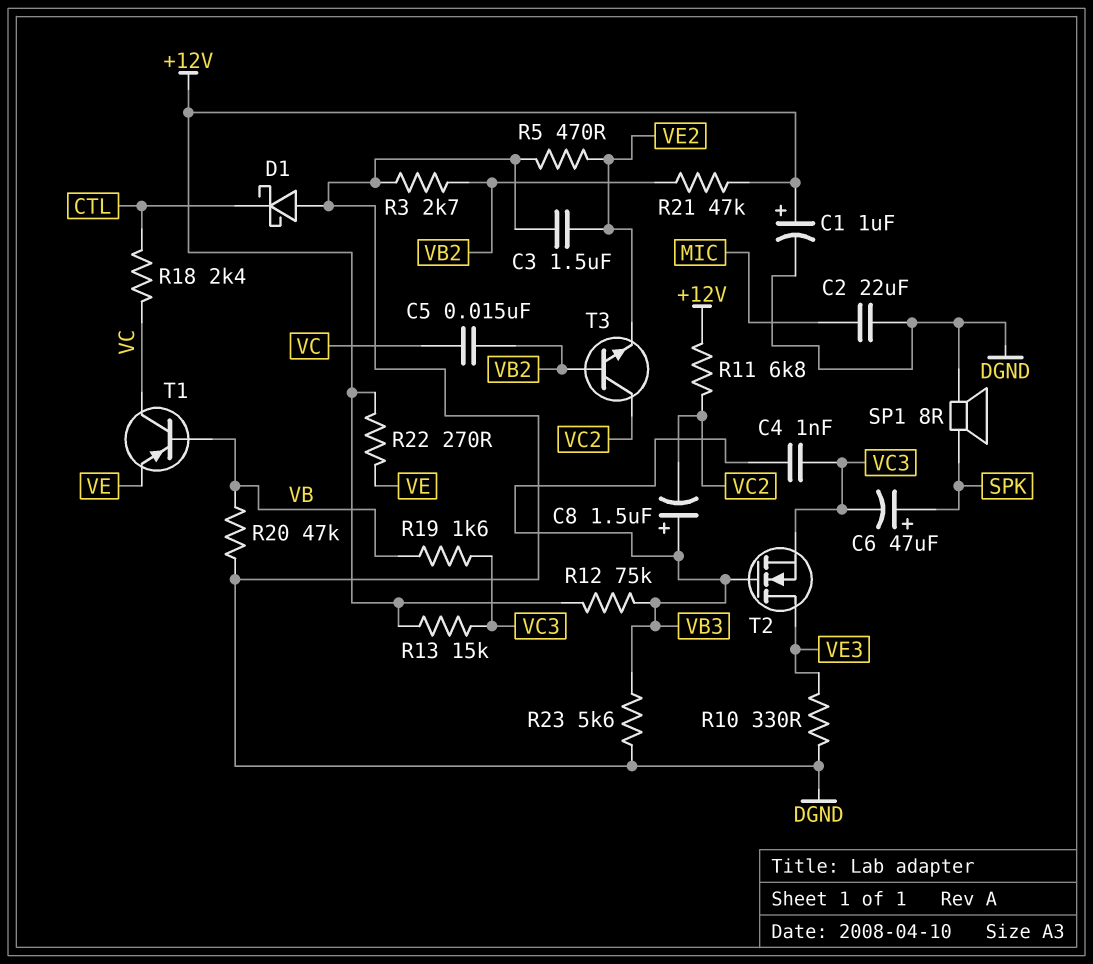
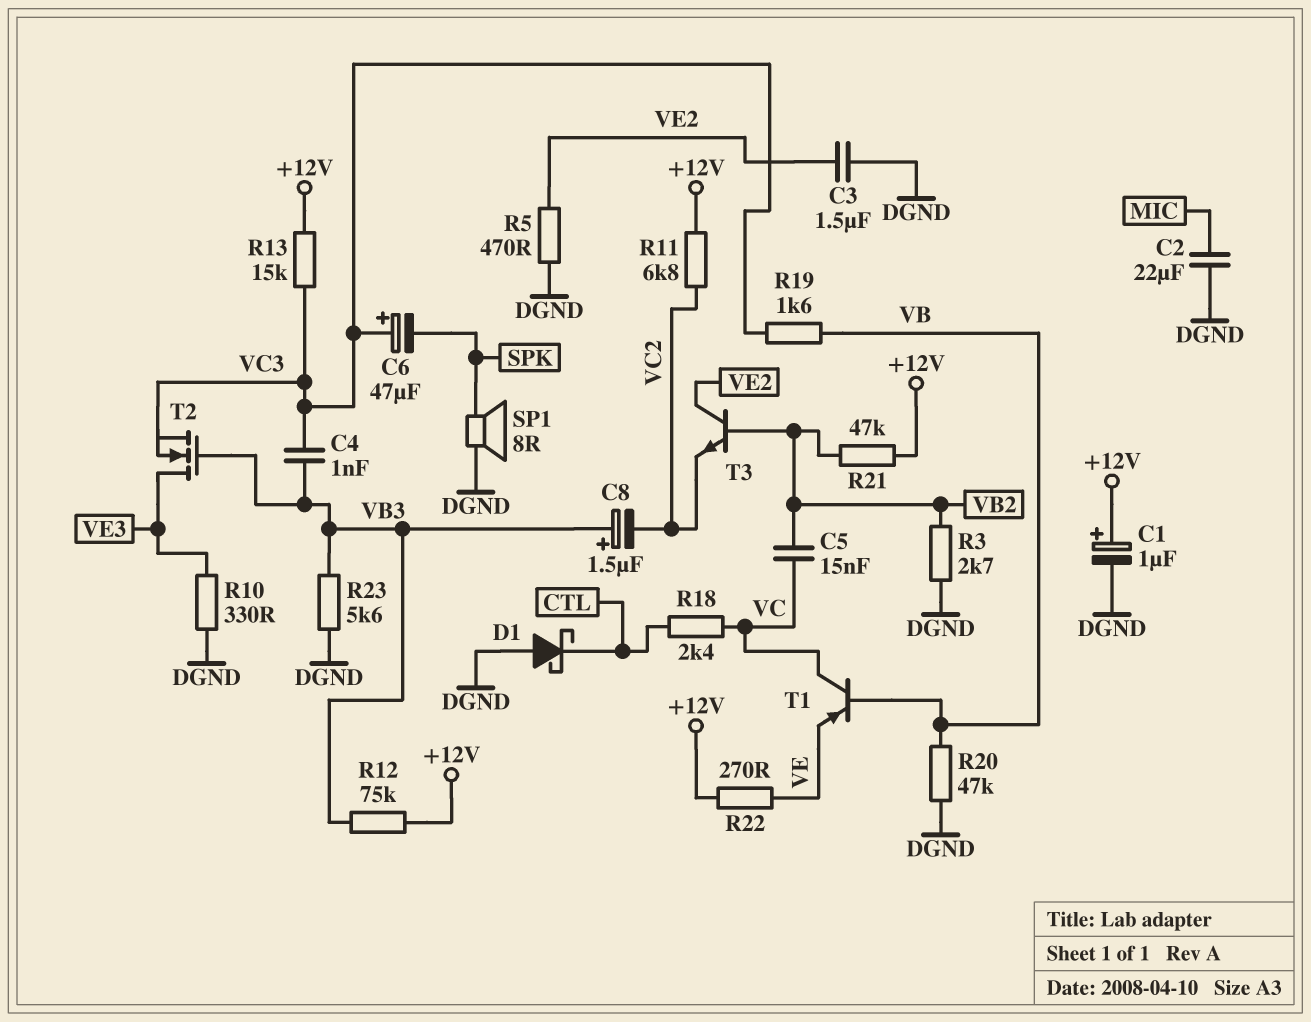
C6: 47uF (plus SPK, minus VC3) -> 47uF (plus VC3, minus SPK)
T3: NPN (B VB2, C VC2, E VE2) -> NPN (B VB2, C VE2, E VC2)

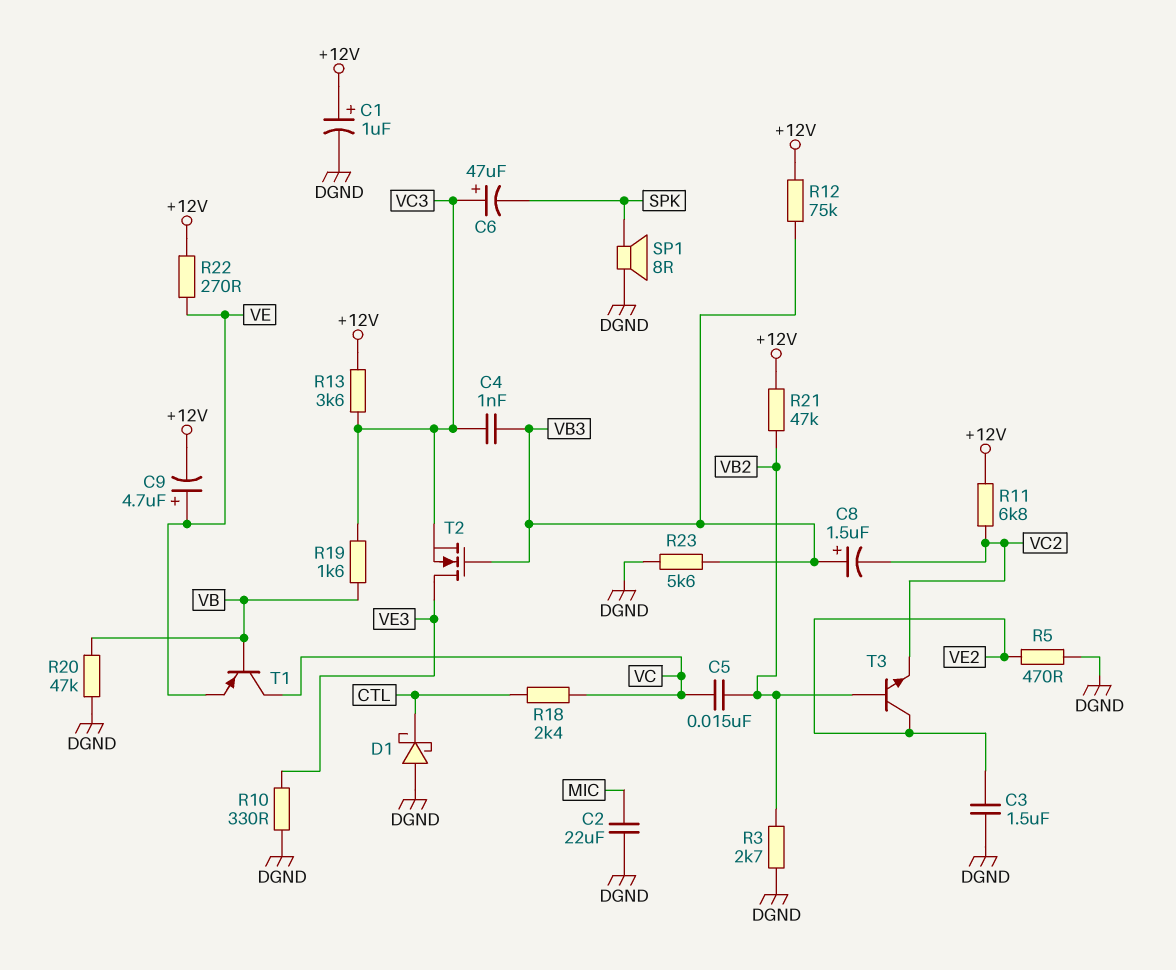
C9: none -> 4.7uF (plus VE, minus +12V)
R13: 15k (+12V, VC3) -> 3.6k (+12V, VC3)

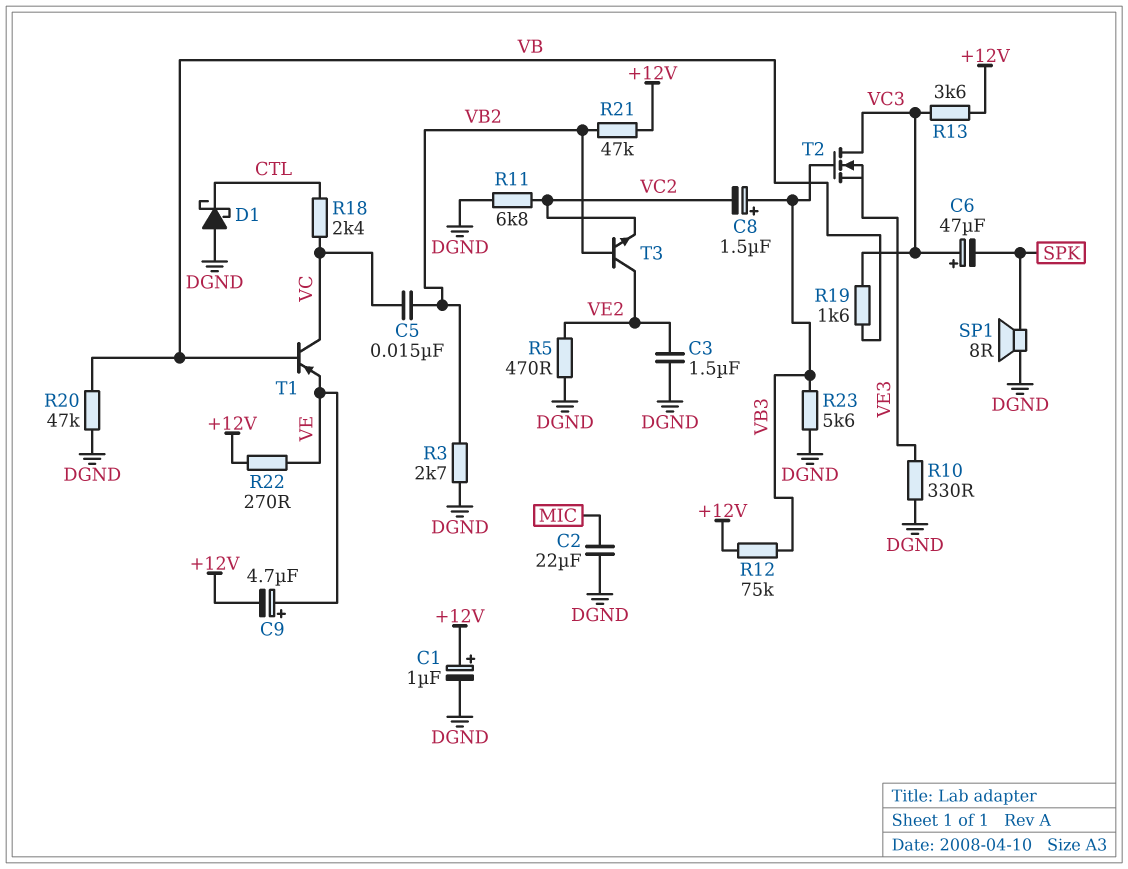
C4: 1nF (VB3, VC3) -> none
R11: 6.8k (+12V, VC2) -> 6.8k (DGND, VC2)
T2: NMOS (G VB3, D VE3, S VC3) -> NMOS (G VB3, D VC3, S VE3)

